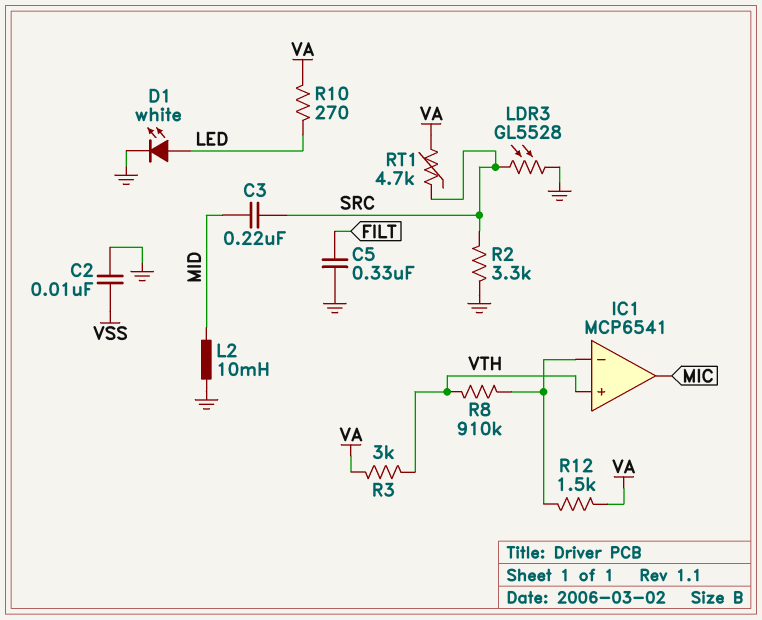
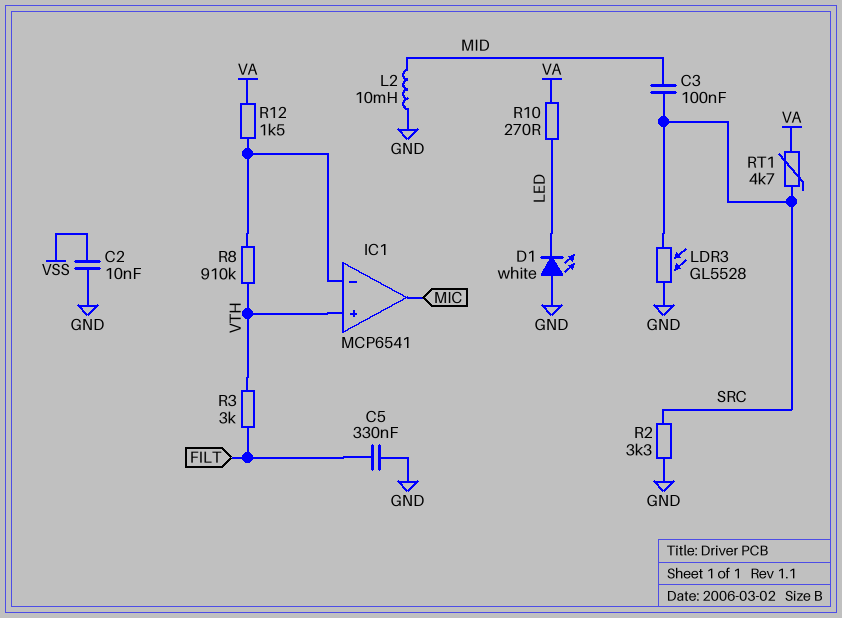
C3: 220nF (MID, SRC) -> 100nF (MID, SRC)
D1: LED white (A LED, K GND) -> LED white (A GND, K LED)
R3: 3k (VA, VTH) -> 3k (FILT, VTH)

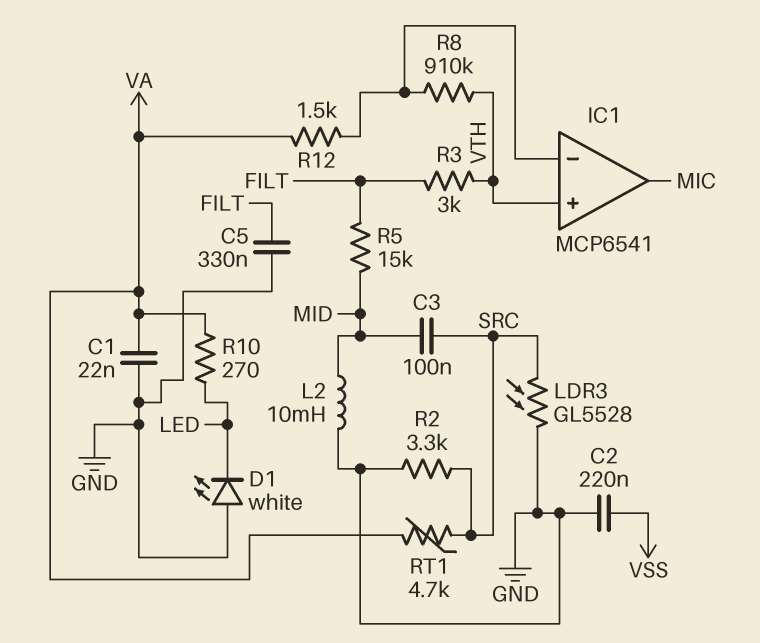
C1: none -> 22nF (GND, VA)
C2: 10nF (GND, VSS) -> 220nF (GND, VSS)
R5: none -> 15k (FILT, MID)

